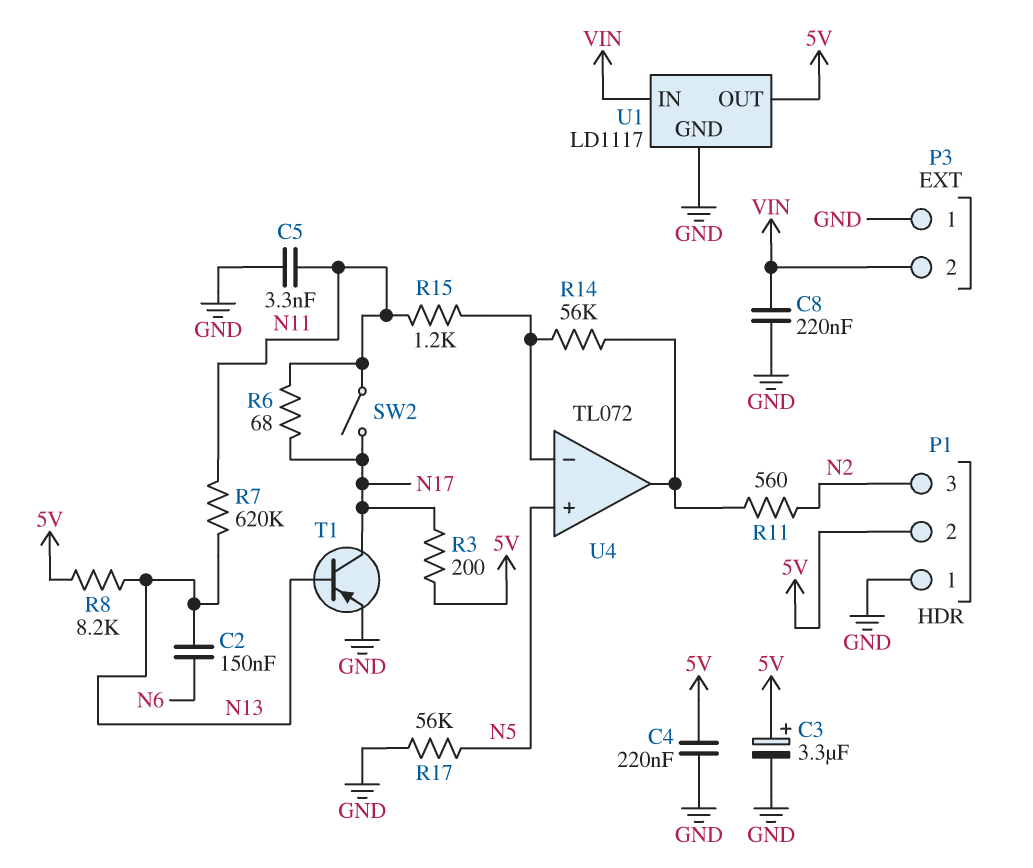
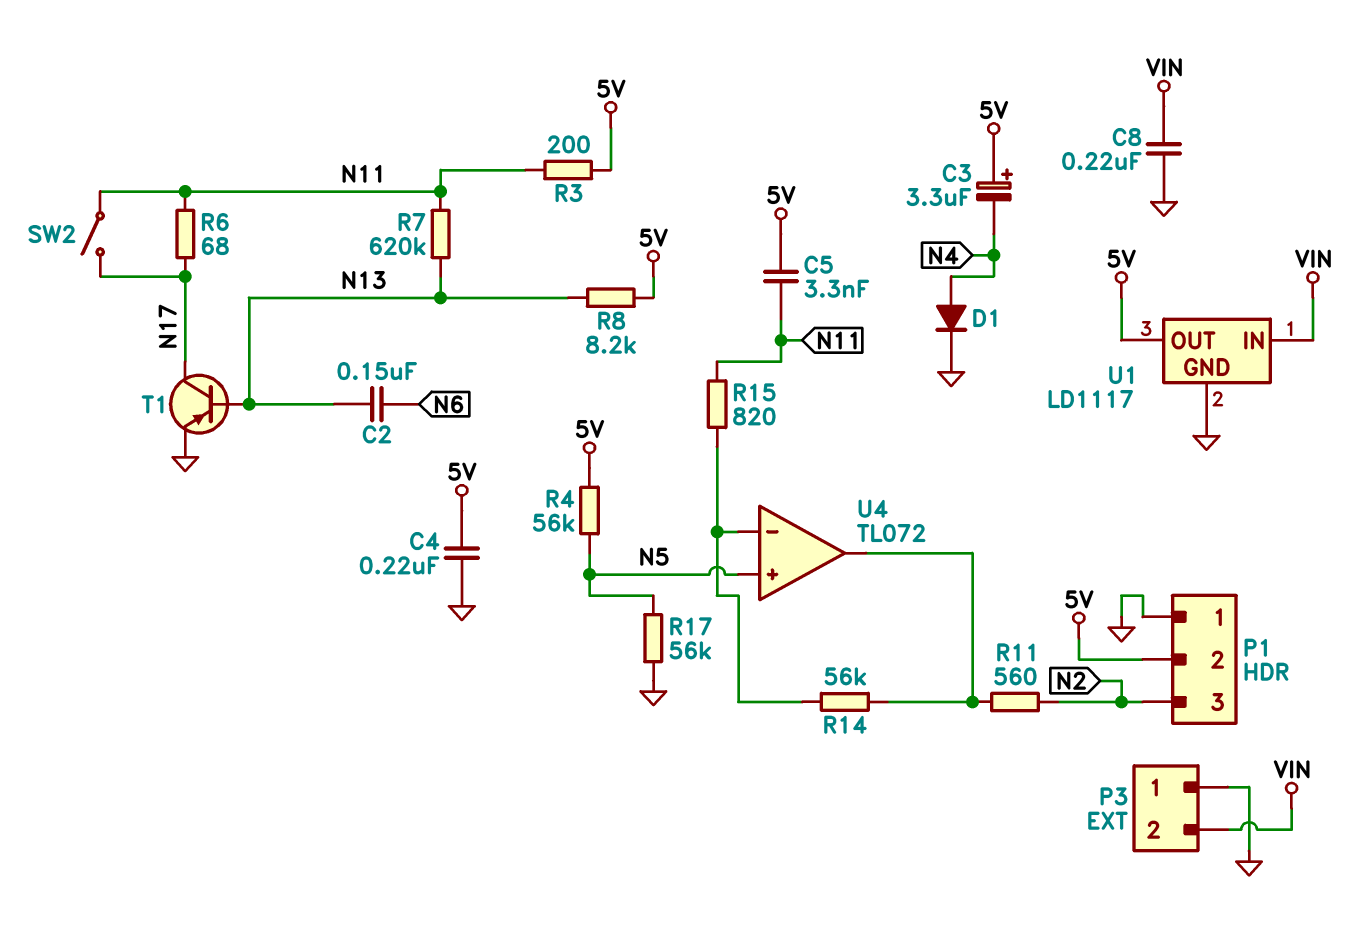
C3: 3.3uF (plus 5V, minus GND) -> 3.3uF (plus 5V, minus N4)
C5: 3.3nF (GND, N11) -> 3.3nF (5V, N11)
D1: none -> diode (A N4, K GND)
R3: 200 (5V, N17) -> 200 (5V, N11)
R4: none -> 56k (5V, N5)
R15: 1.2k (N11, U4/in-) -> 820 (N11, U4/in-)

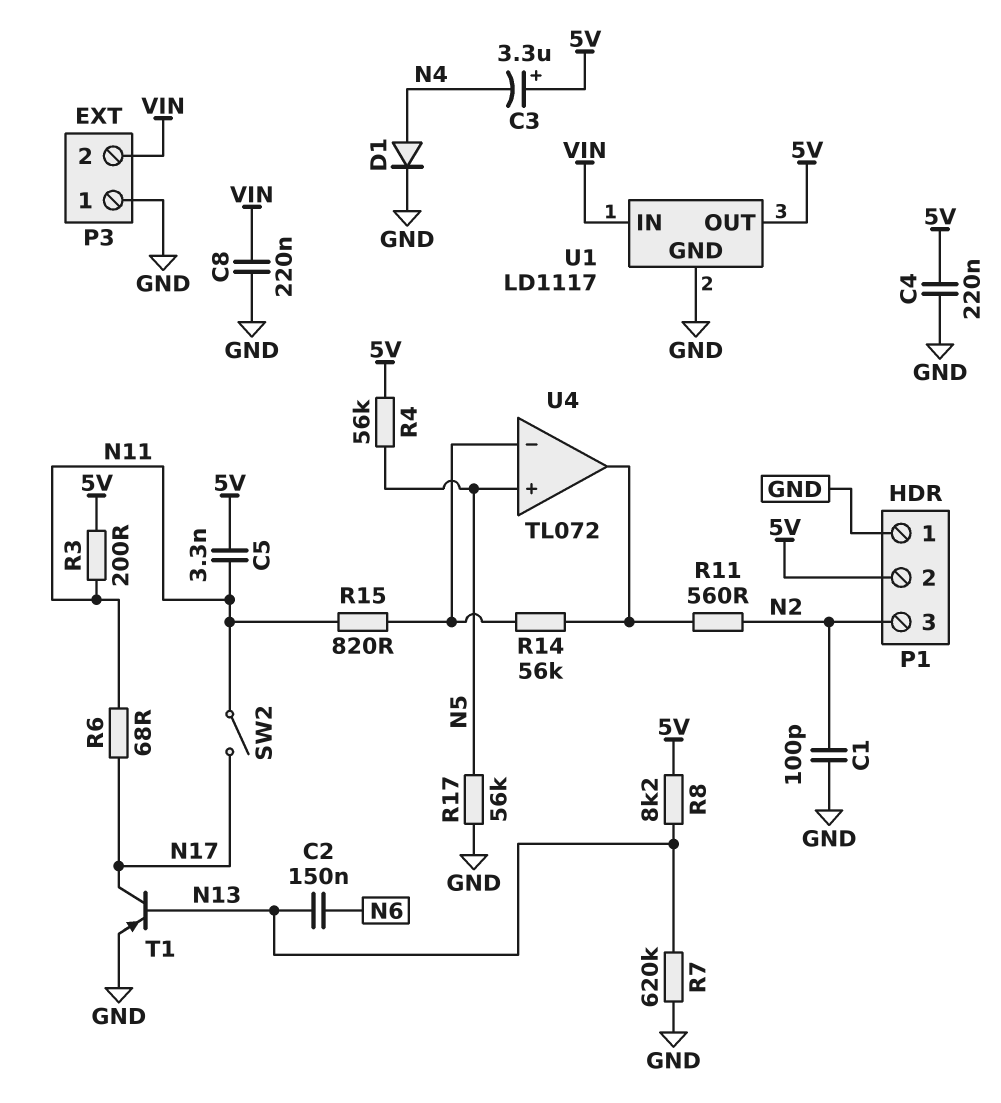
C1: none -> 100pF (GND, N2)
R7: 620k (N11, N13) -> 620k (GND, N13)

